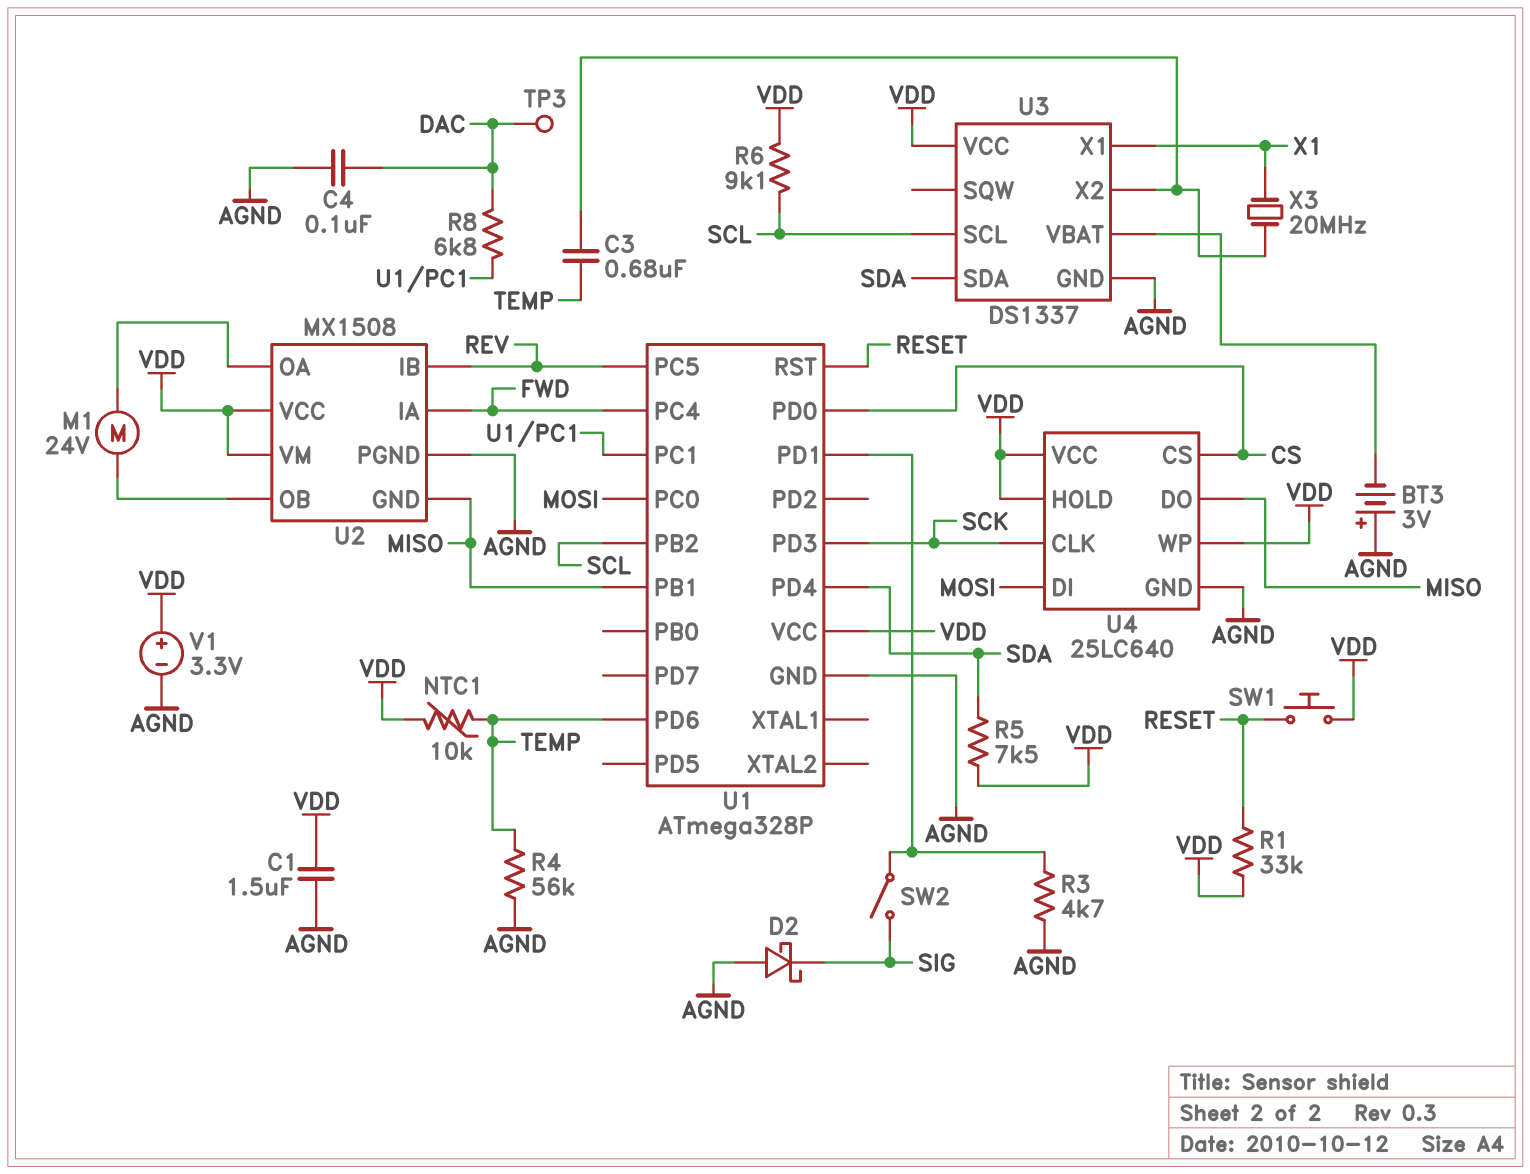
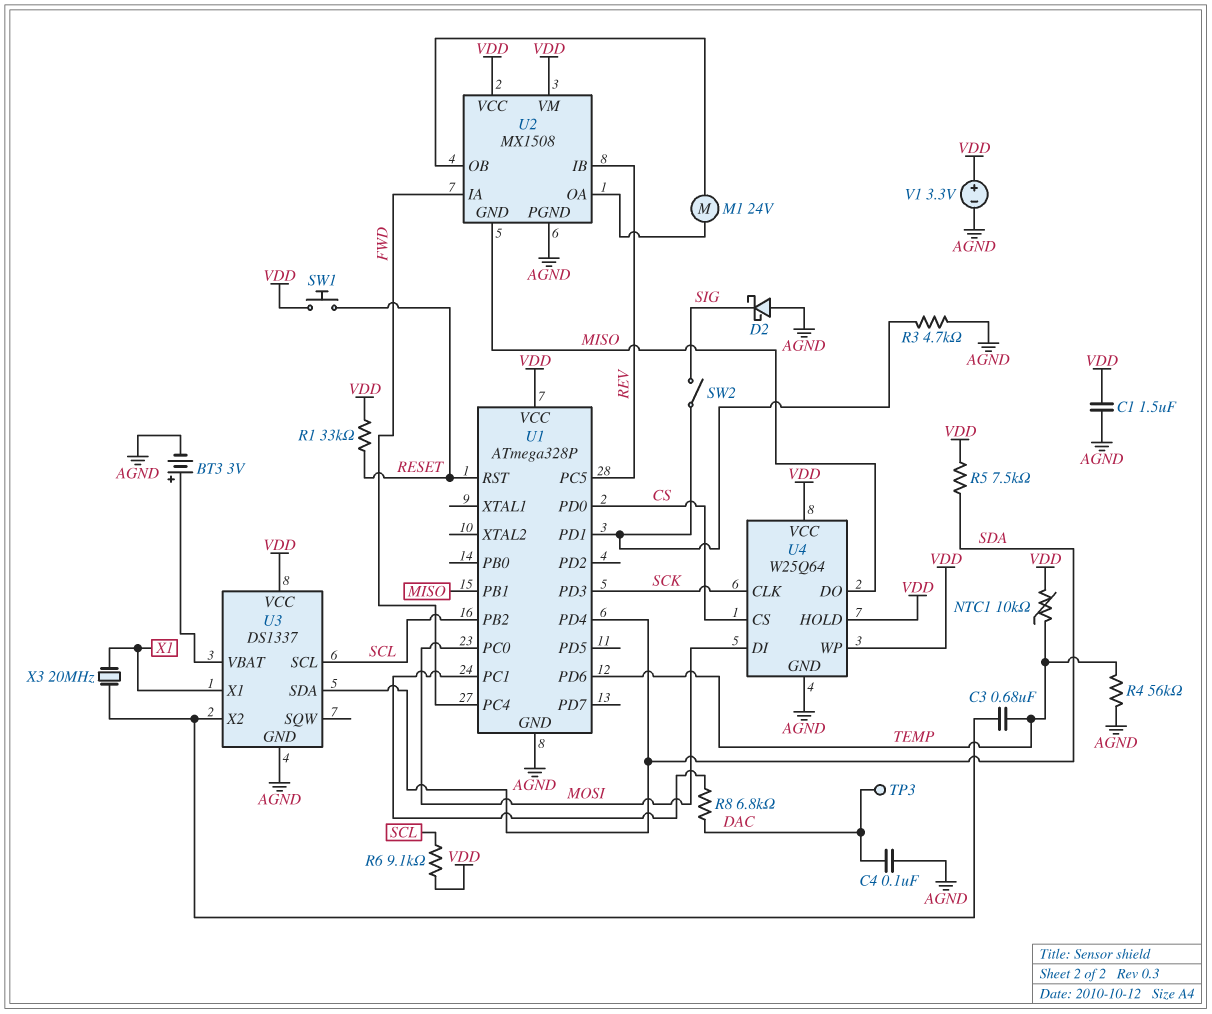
BT3: 3V (plus AGND, minus U3/VBAT) -> 3V (plus U3/VBAT, minus AGND)
U4: 25LC640 -> W25Q64

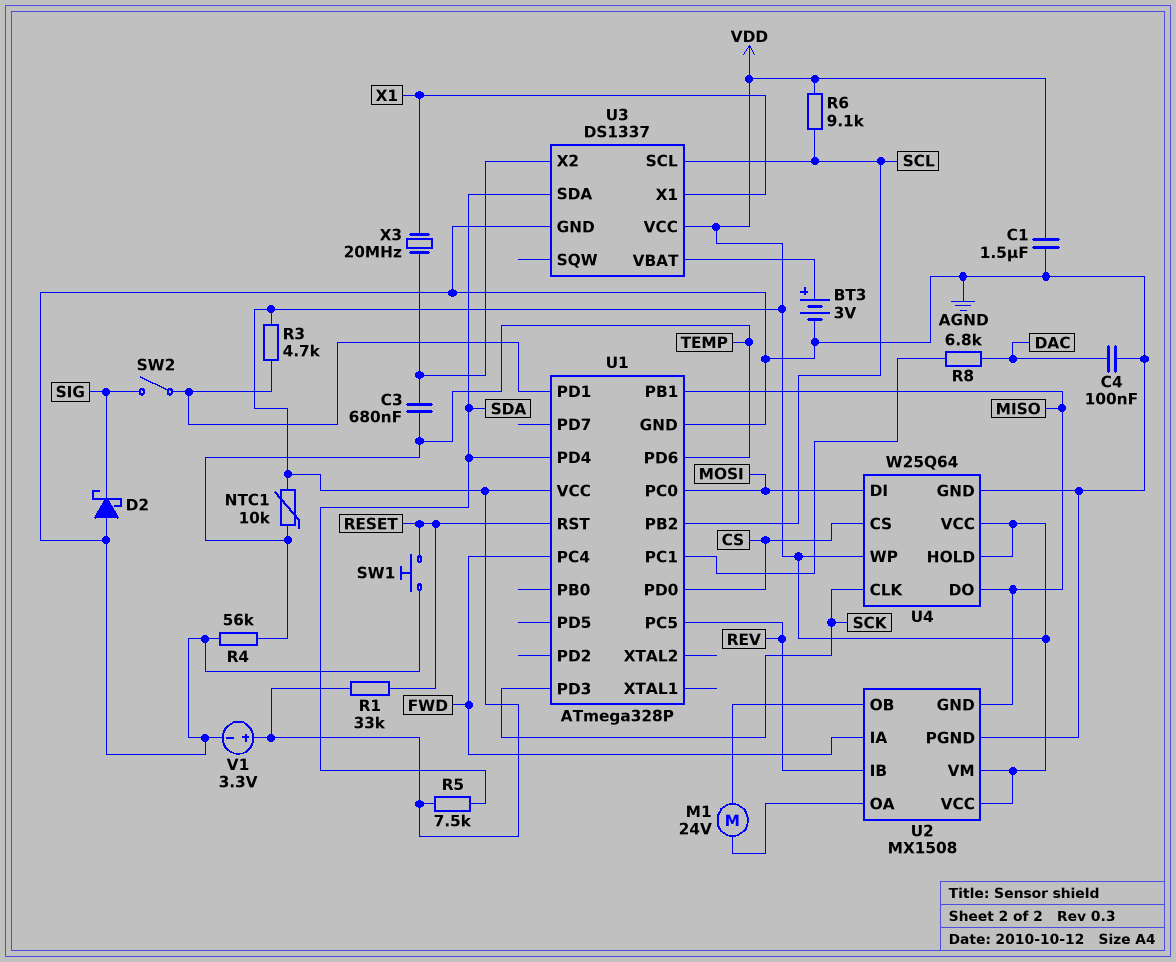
R3: 4.7k (AGND, U1/PD1) -> 4.7k (U1/PD1, VDD)
SW1: button (RESET, VDD) -> button (AGND, RESET)
TP3: test point (DAC) -> none

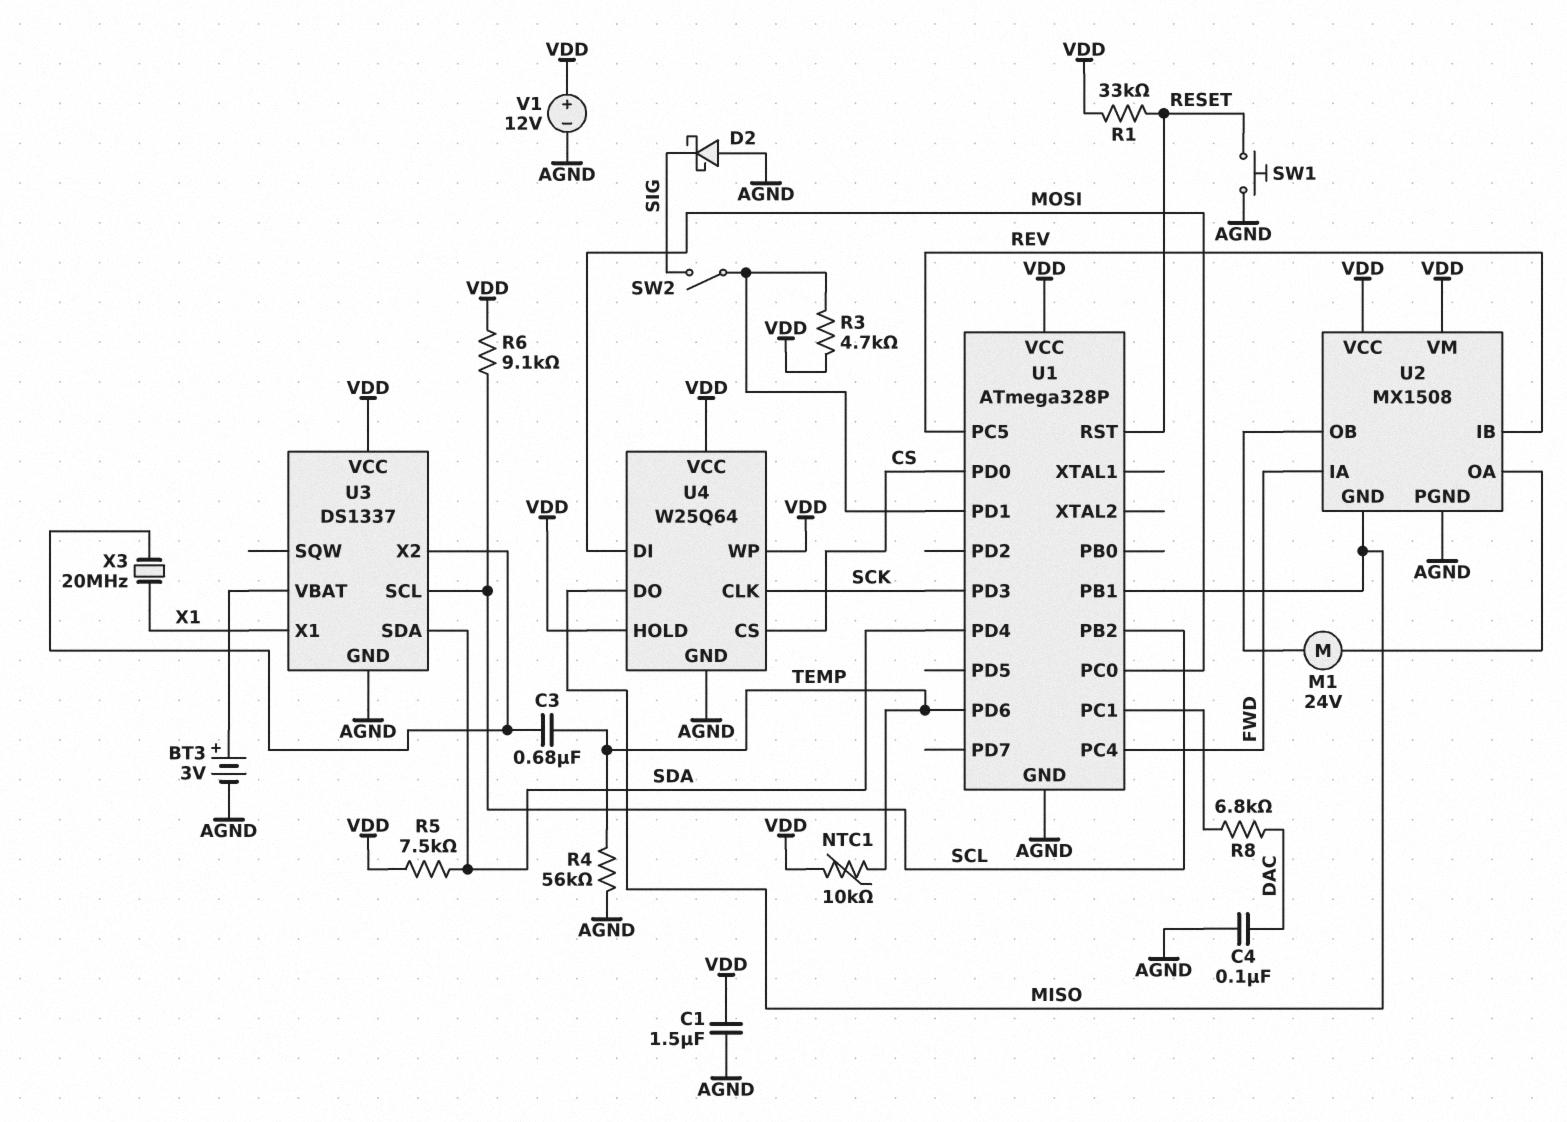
V1: 3.3V (plus VDD, minus AGND) -> 12V (plus VDD, minus AGND)

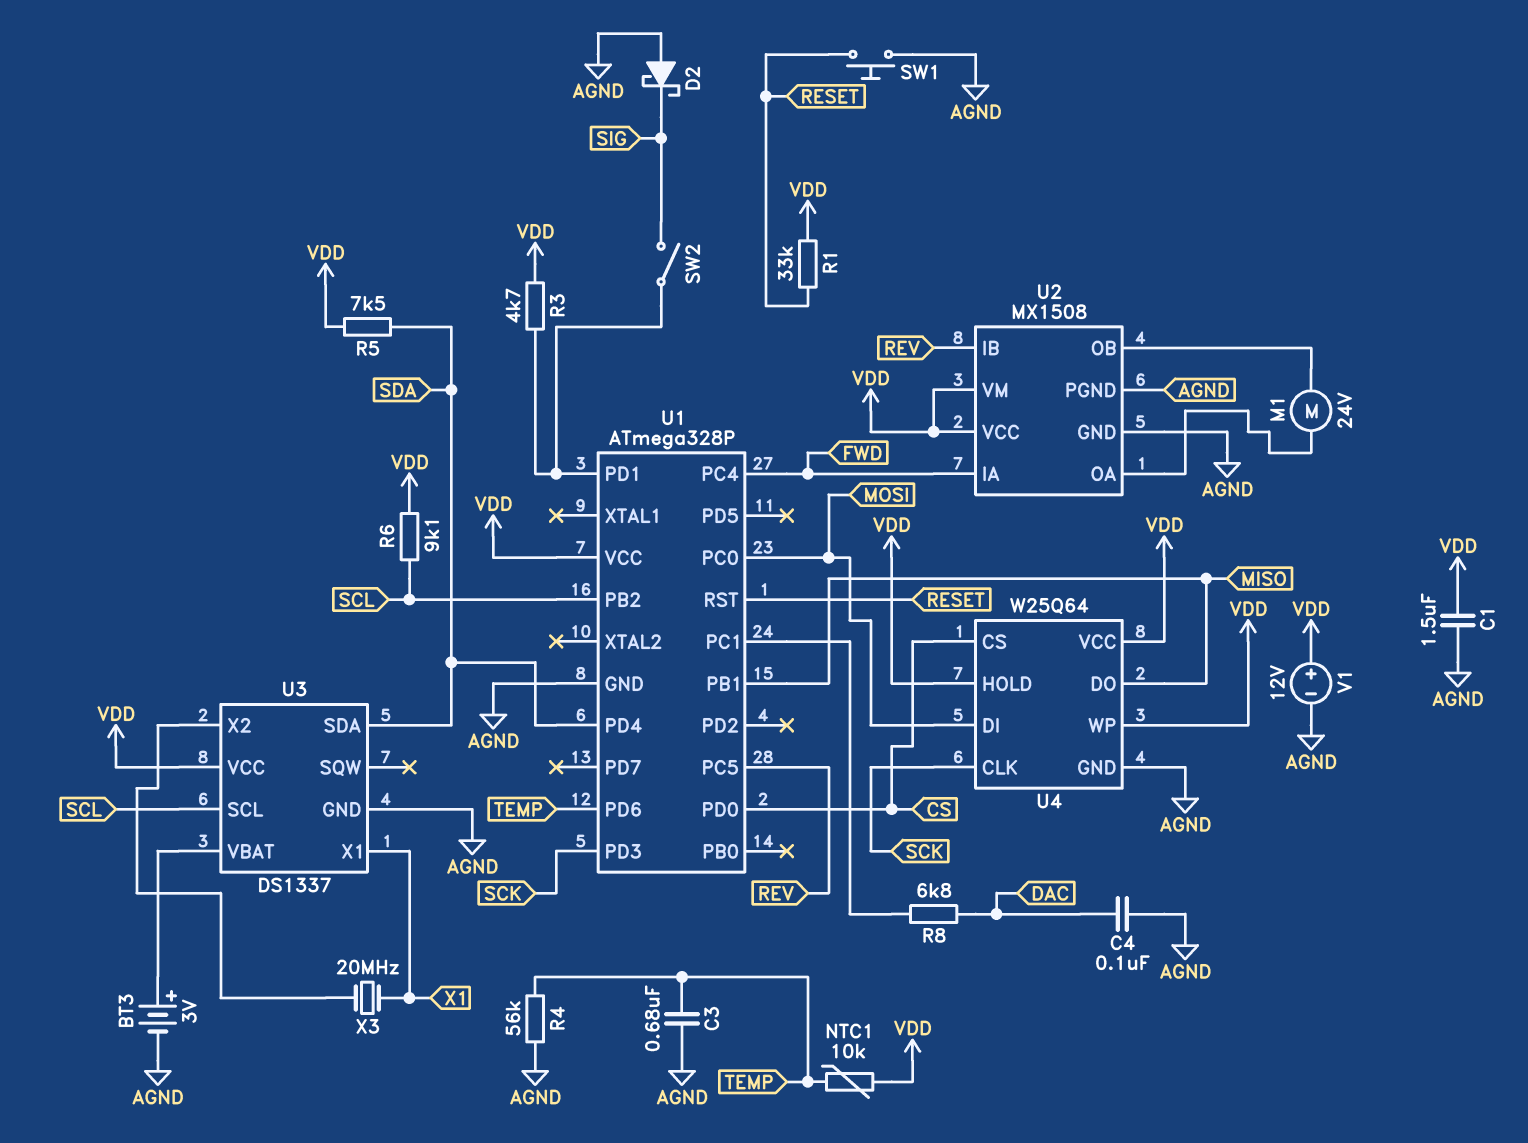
C3: 680nF (TEMP, U3/X2) -> 680nF (AGND, TEMP)
U2 pin GND: MISO -> AGND

